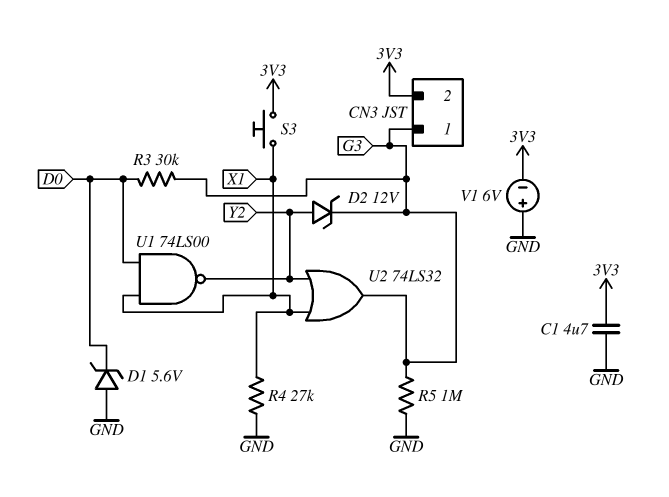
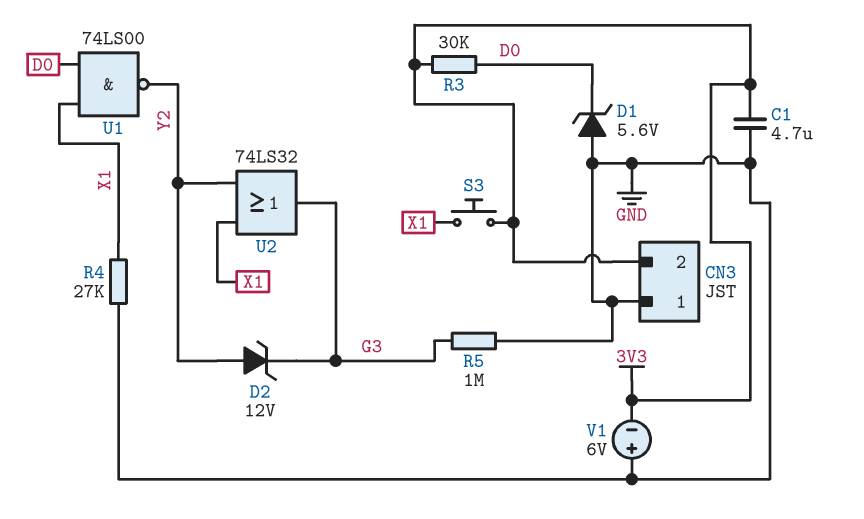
CN3 pin 1: G3 -> GND
R3: 30k (D0, G3) -> 30k (3V3, D0)

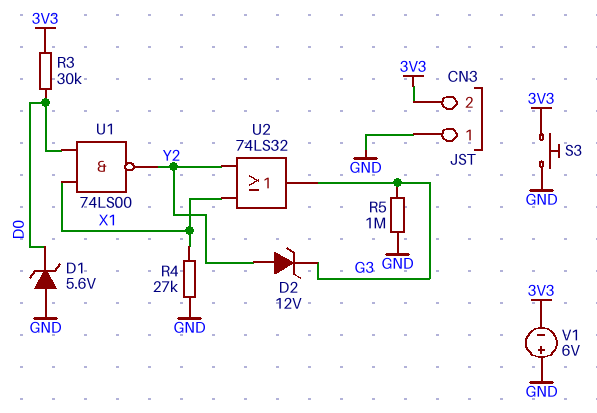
C1: 4.7uF (3V3, GND) -> none
S3: button (3V3, X1) -> button (3V3, GND)

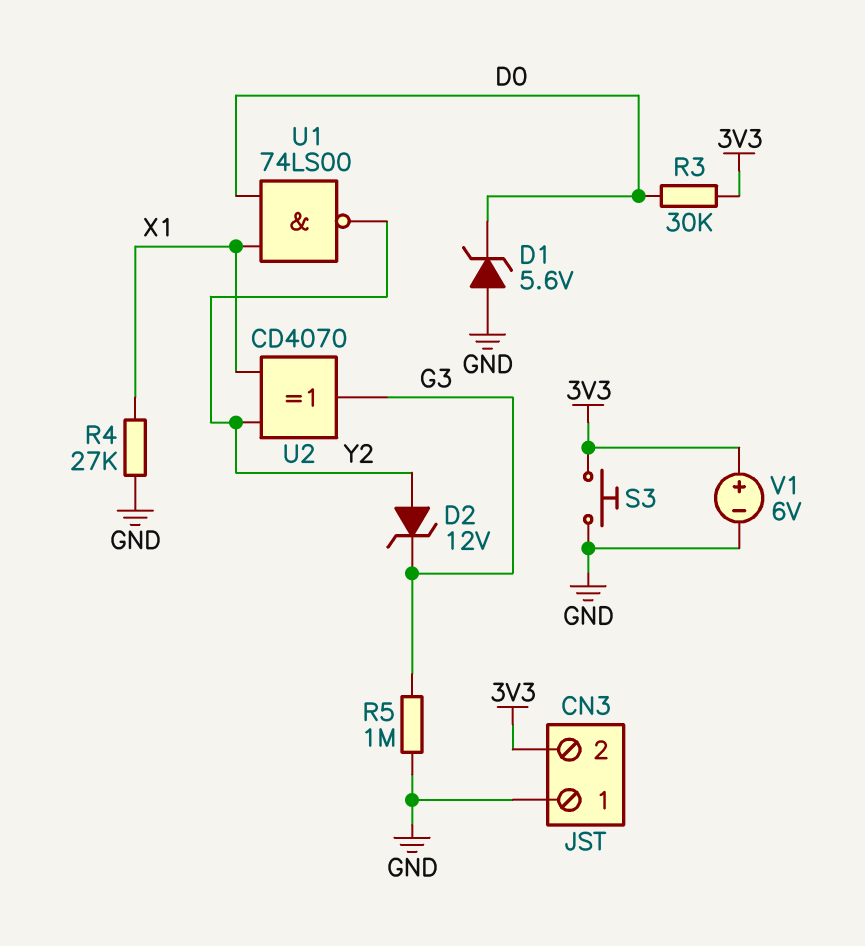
U2: OR 74LS32 (in X1, in Y2, out G3) -> XOR CD4070 (in X1, in Y2, out G3)
V1: 6V (plus GND, minus 3V3) -> 6V (plus 3V3, minus GND)

